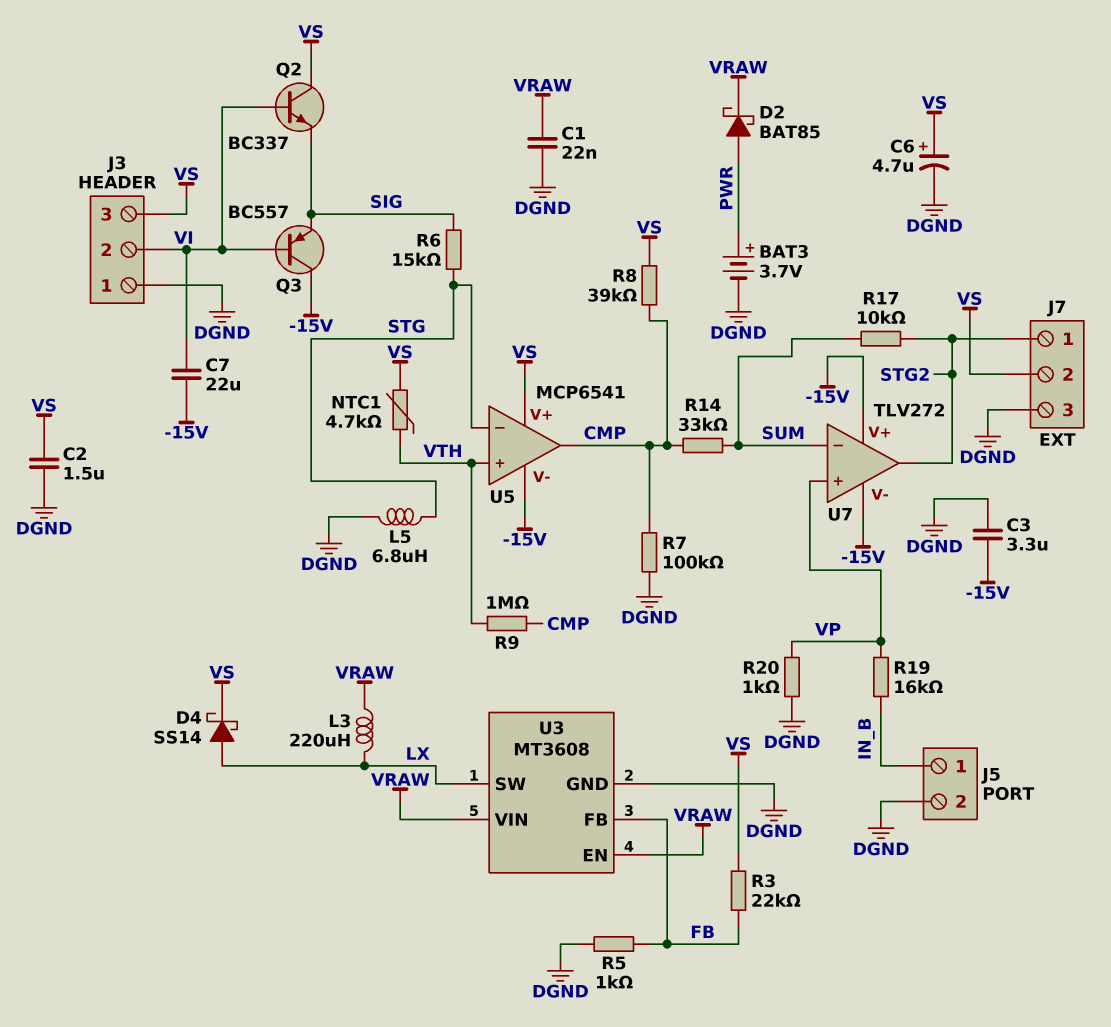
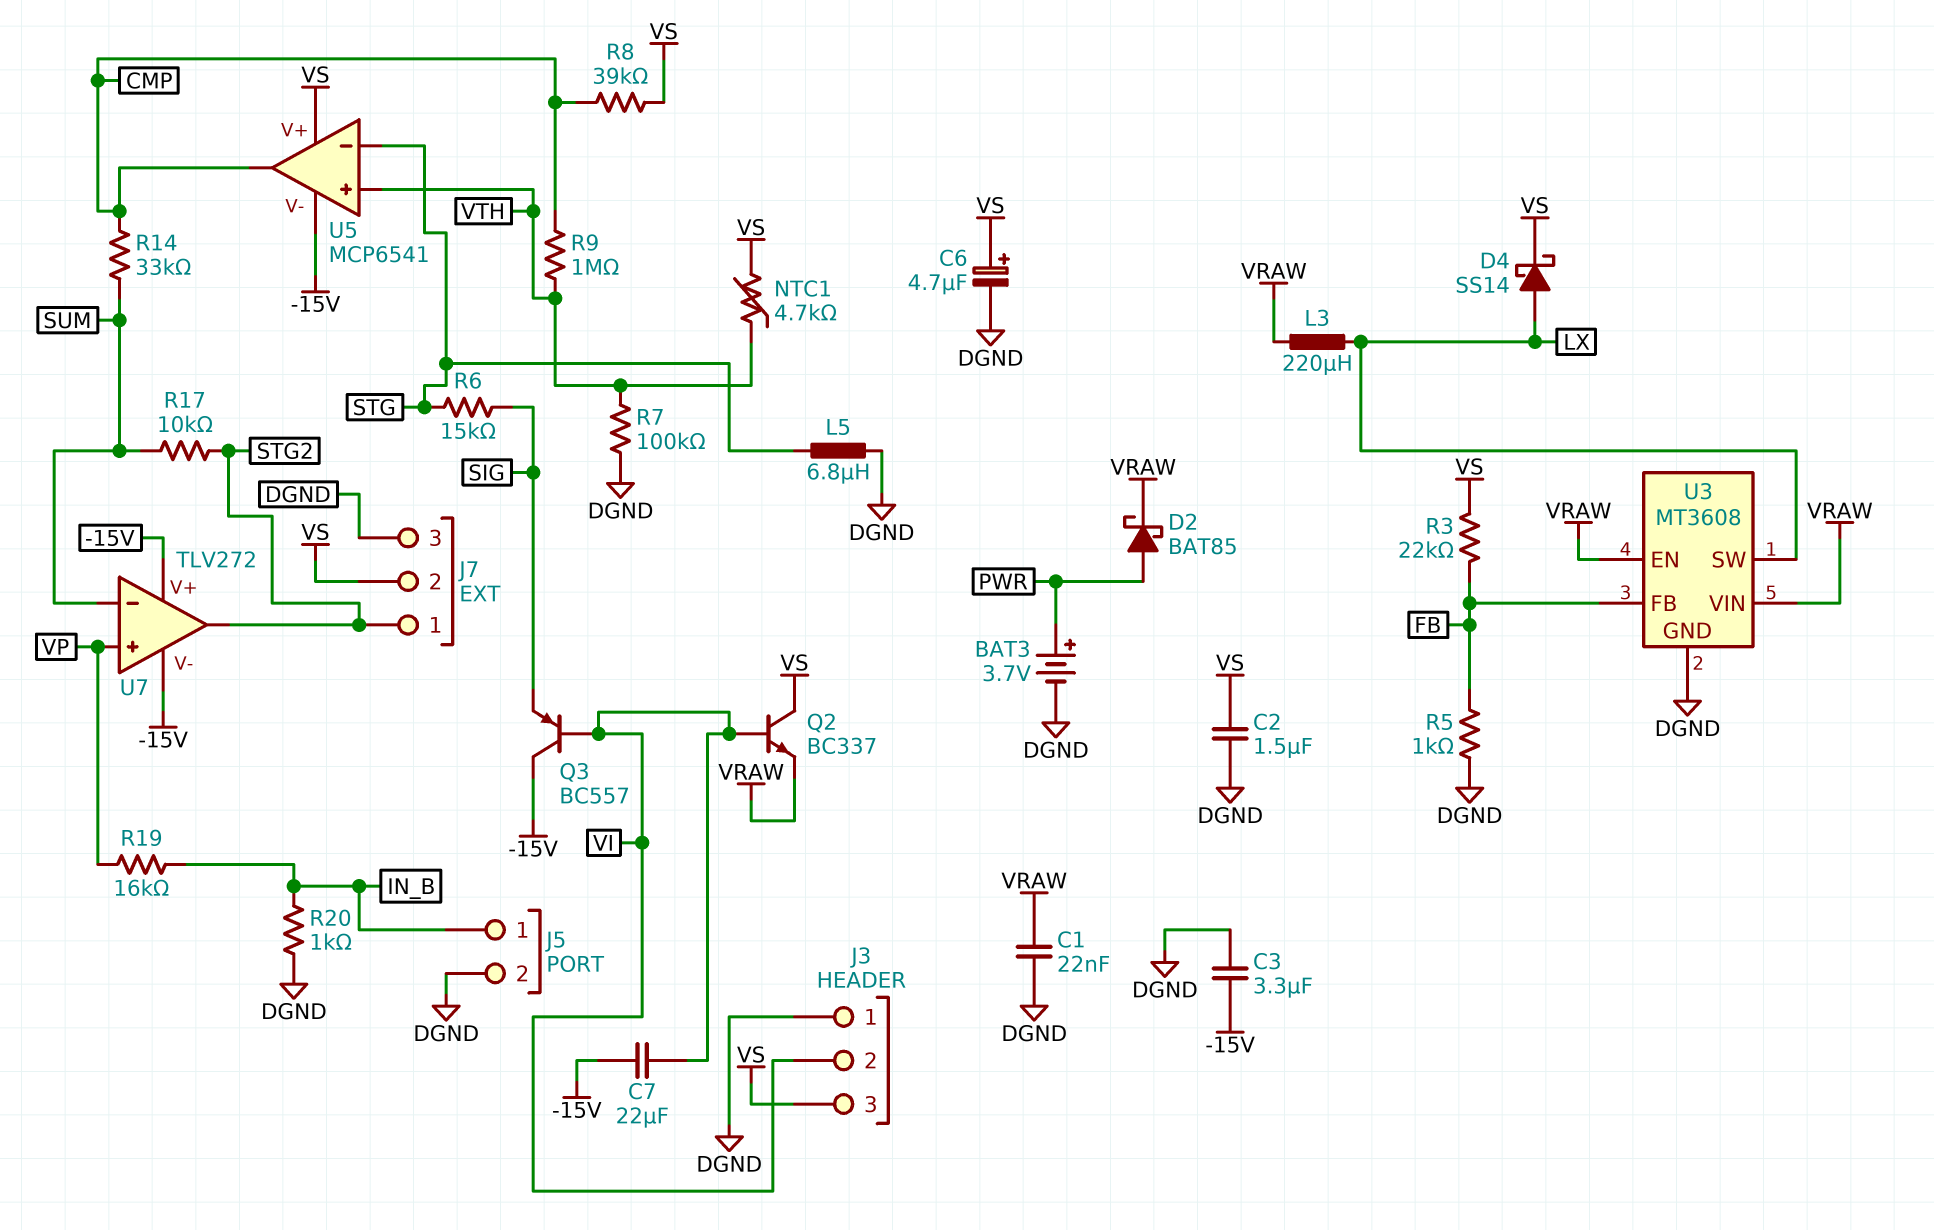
Q2: NPN BC337 (B VI, C VS, E SIG) -> NPN BC337 (B VI, C VS, E VRAW)
R7: 100k (CMP, DGND) -> 100k (DGND, VTH)
R20: 1k (DGND, VP) -> 1k (DGND, IN_B)

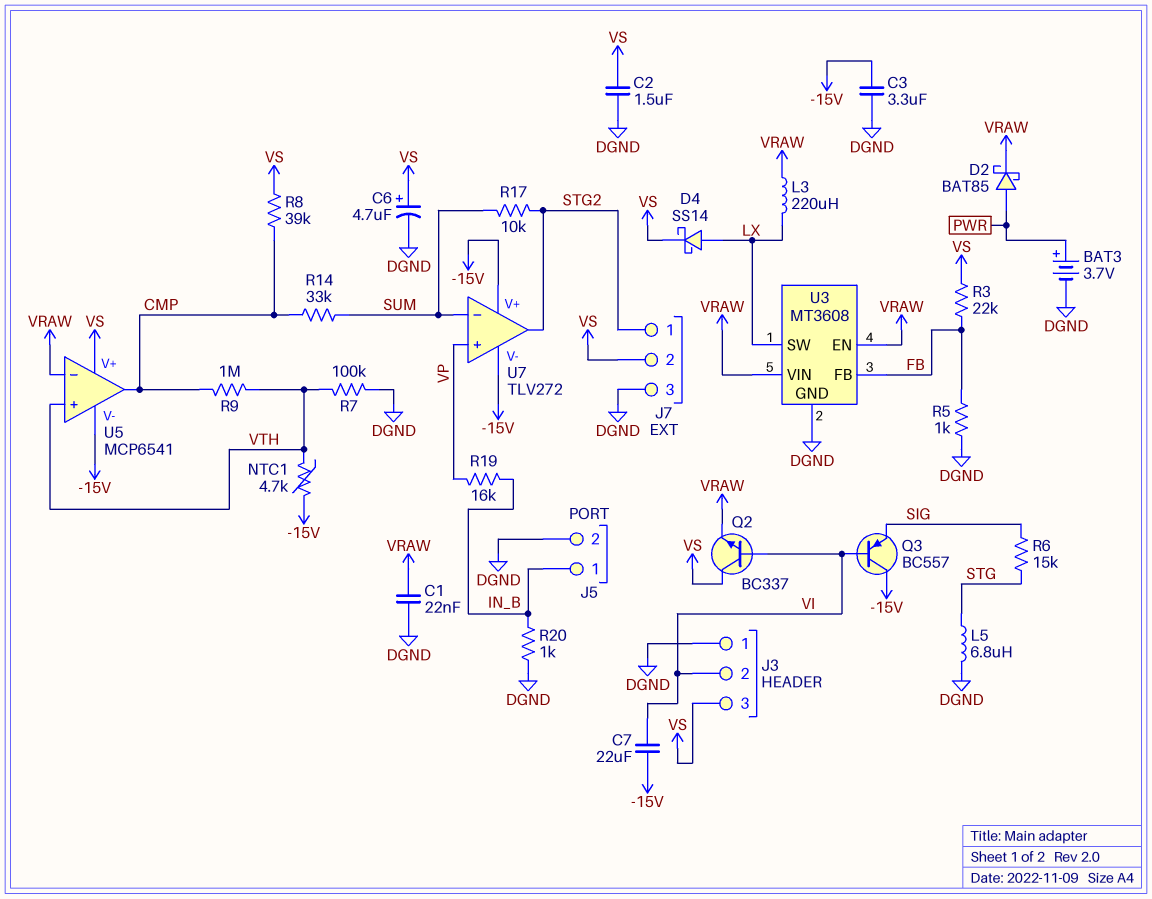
NTC1: 4.7k (VS, VTH) -> 4.7k (-15V, VTH)
U5 pin in-: STG -> VRAW

